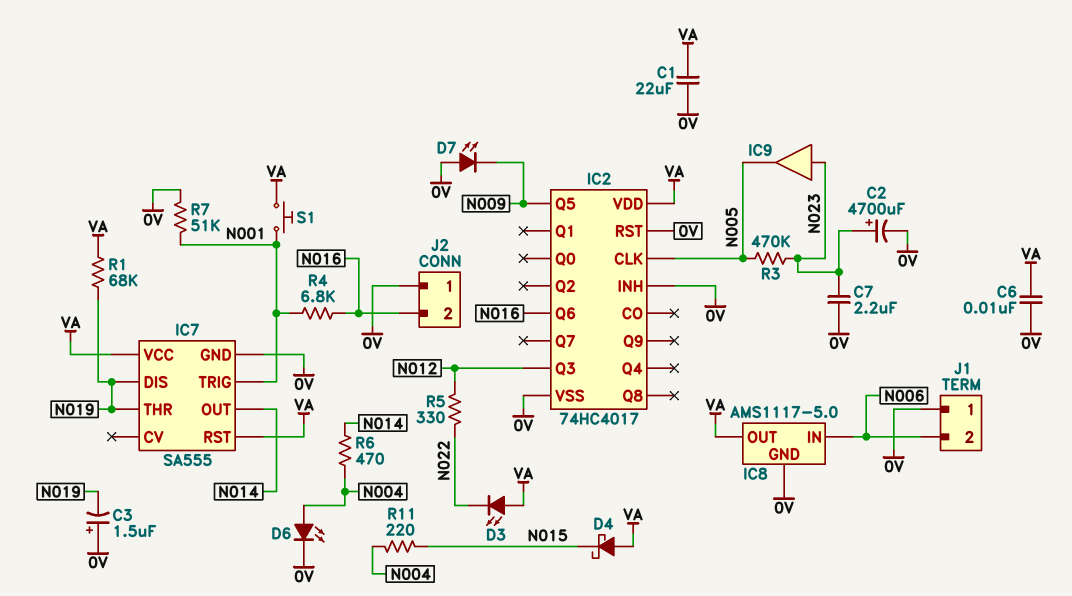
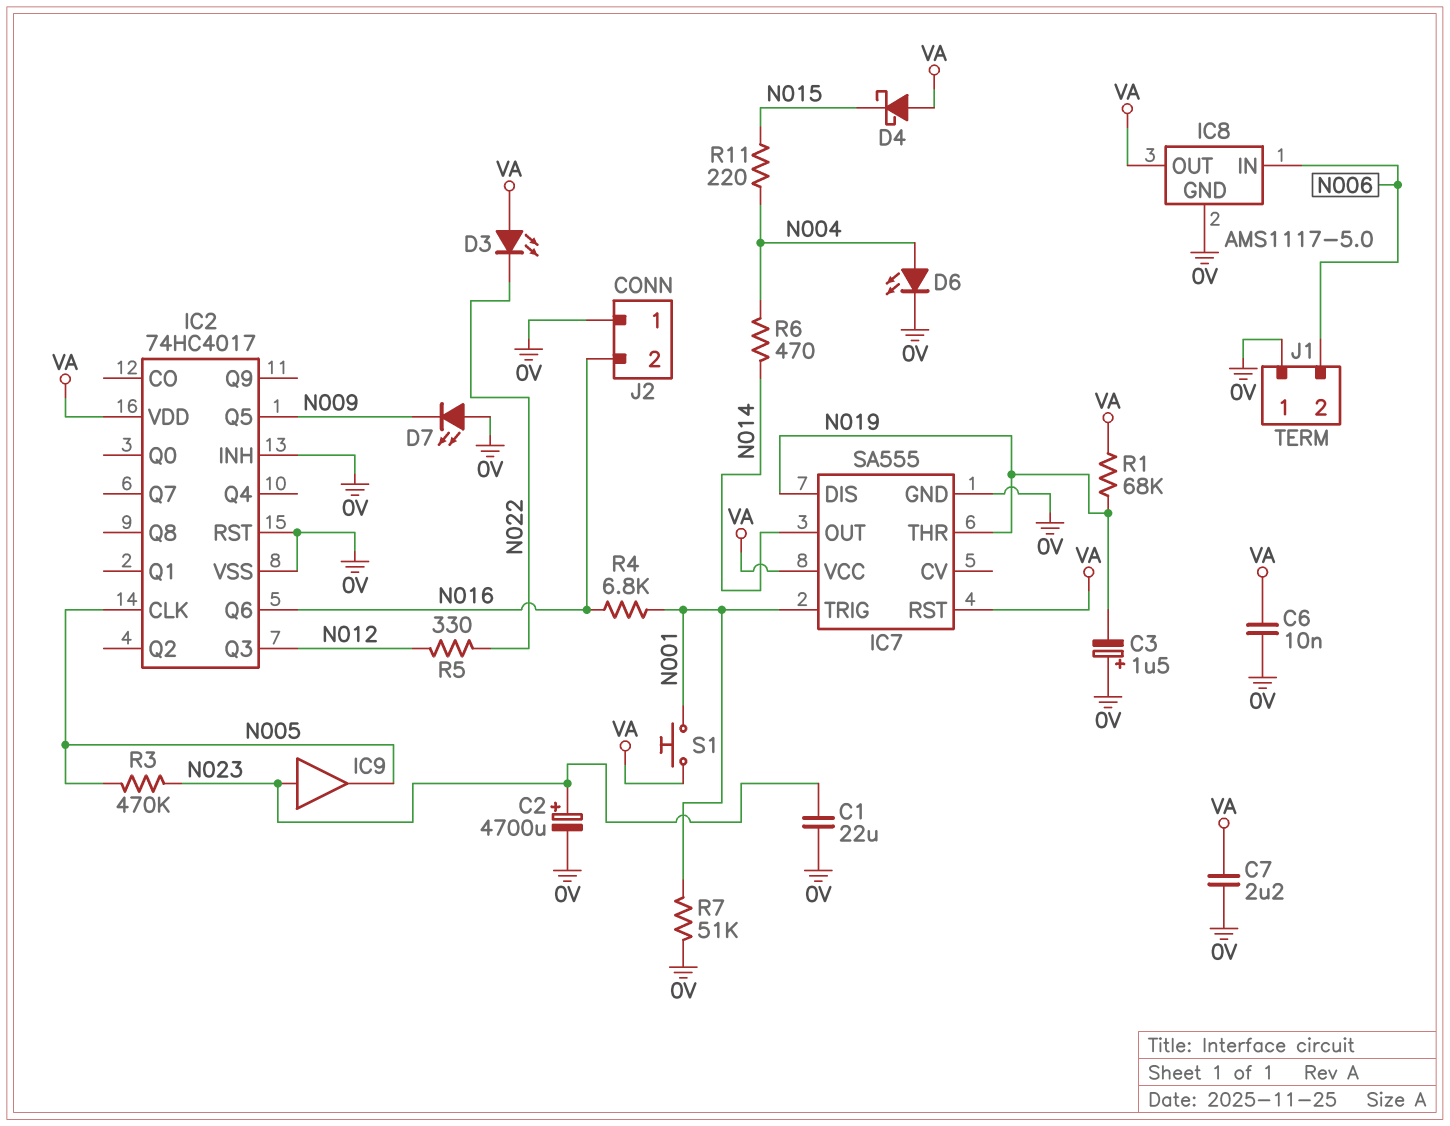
C1: 22uF (0V, VA) -> 22uF (0V, N023)
C7: 2.2uF (0V, N023) -> 2.2uF (0V, VA)

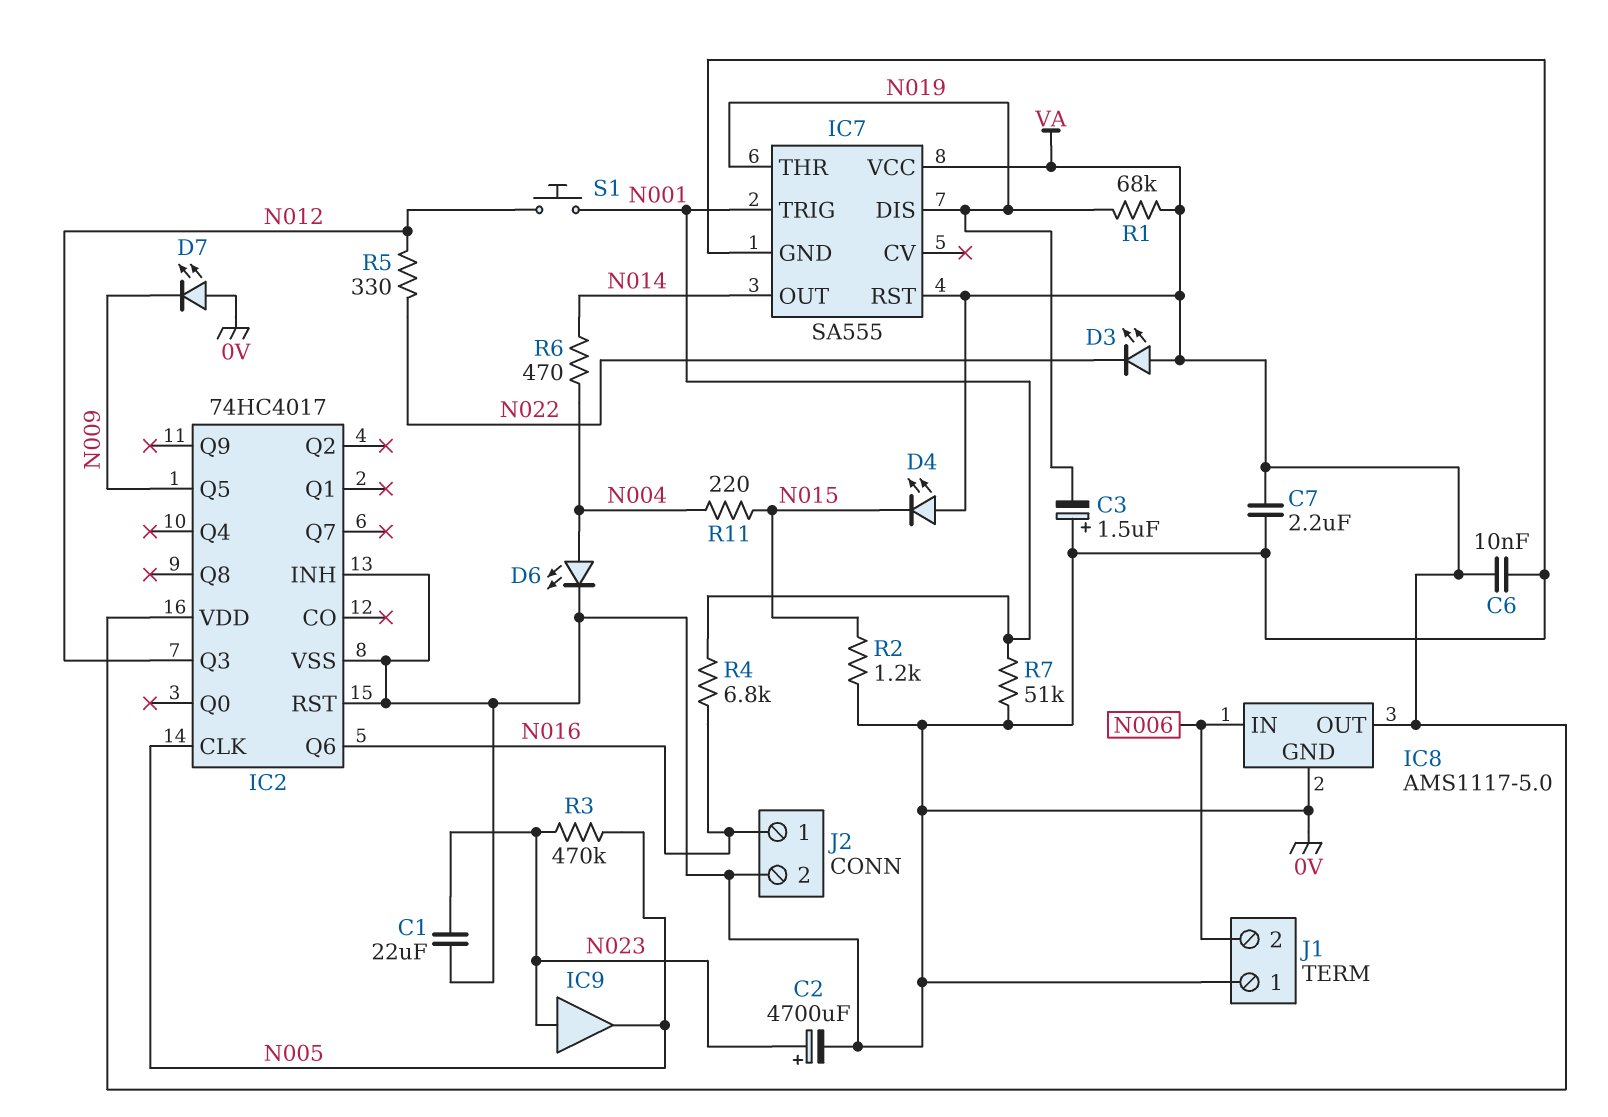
D4: schottky (A VA, K N015) -> LED (A VA, K N015)
J2 pin 1: 0V -> N016
J2 pin 2: N016 -> 0V
R2: none -> 1.2k (0V, N015)
S1: button (N001, VA) -> button (N001, N012)

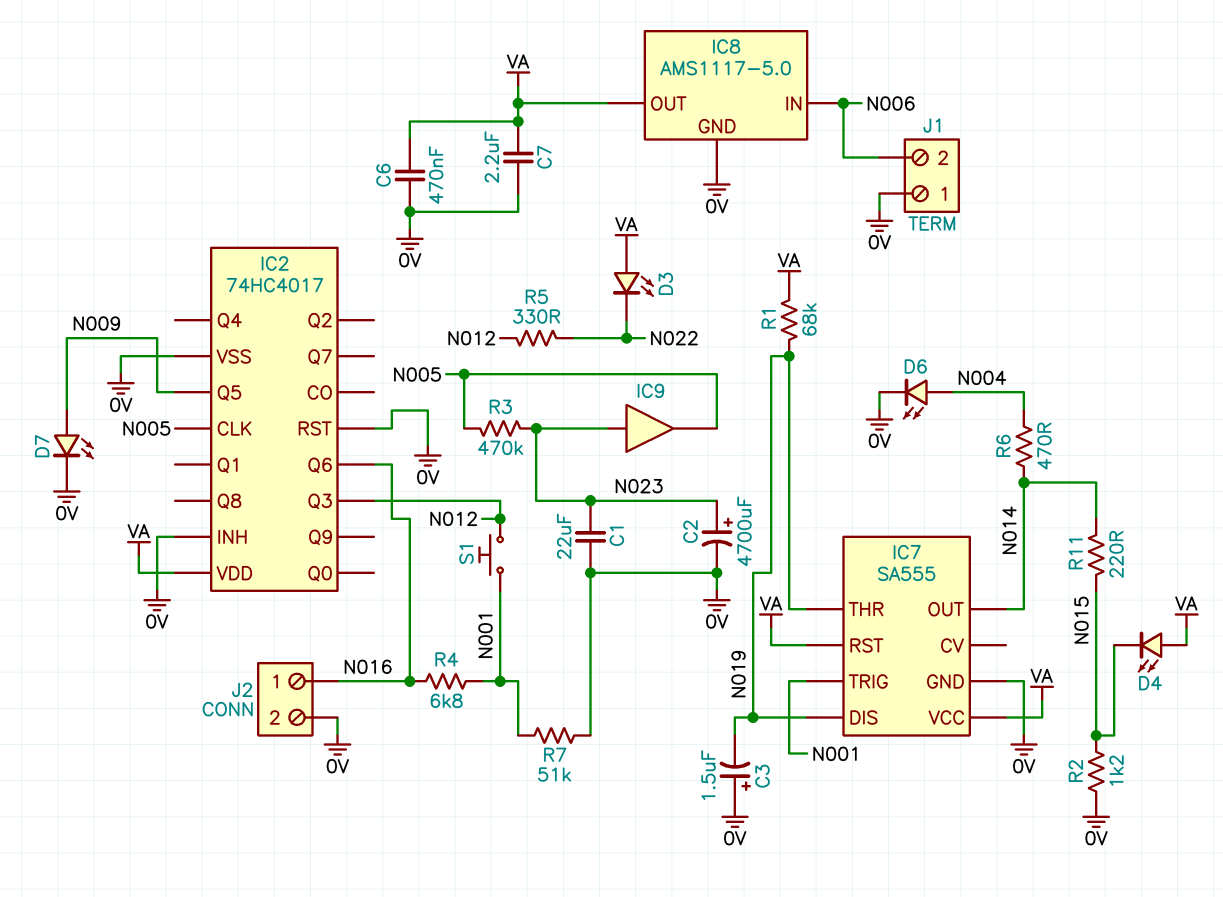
C6: 10nF (0V, VA) -> 470nF (0V, VA)
D7: LED (A 0V, K N009) -> LED (A N009, K 0V)
R11: 220 (N004, N015) -> 220 (N014, N015)

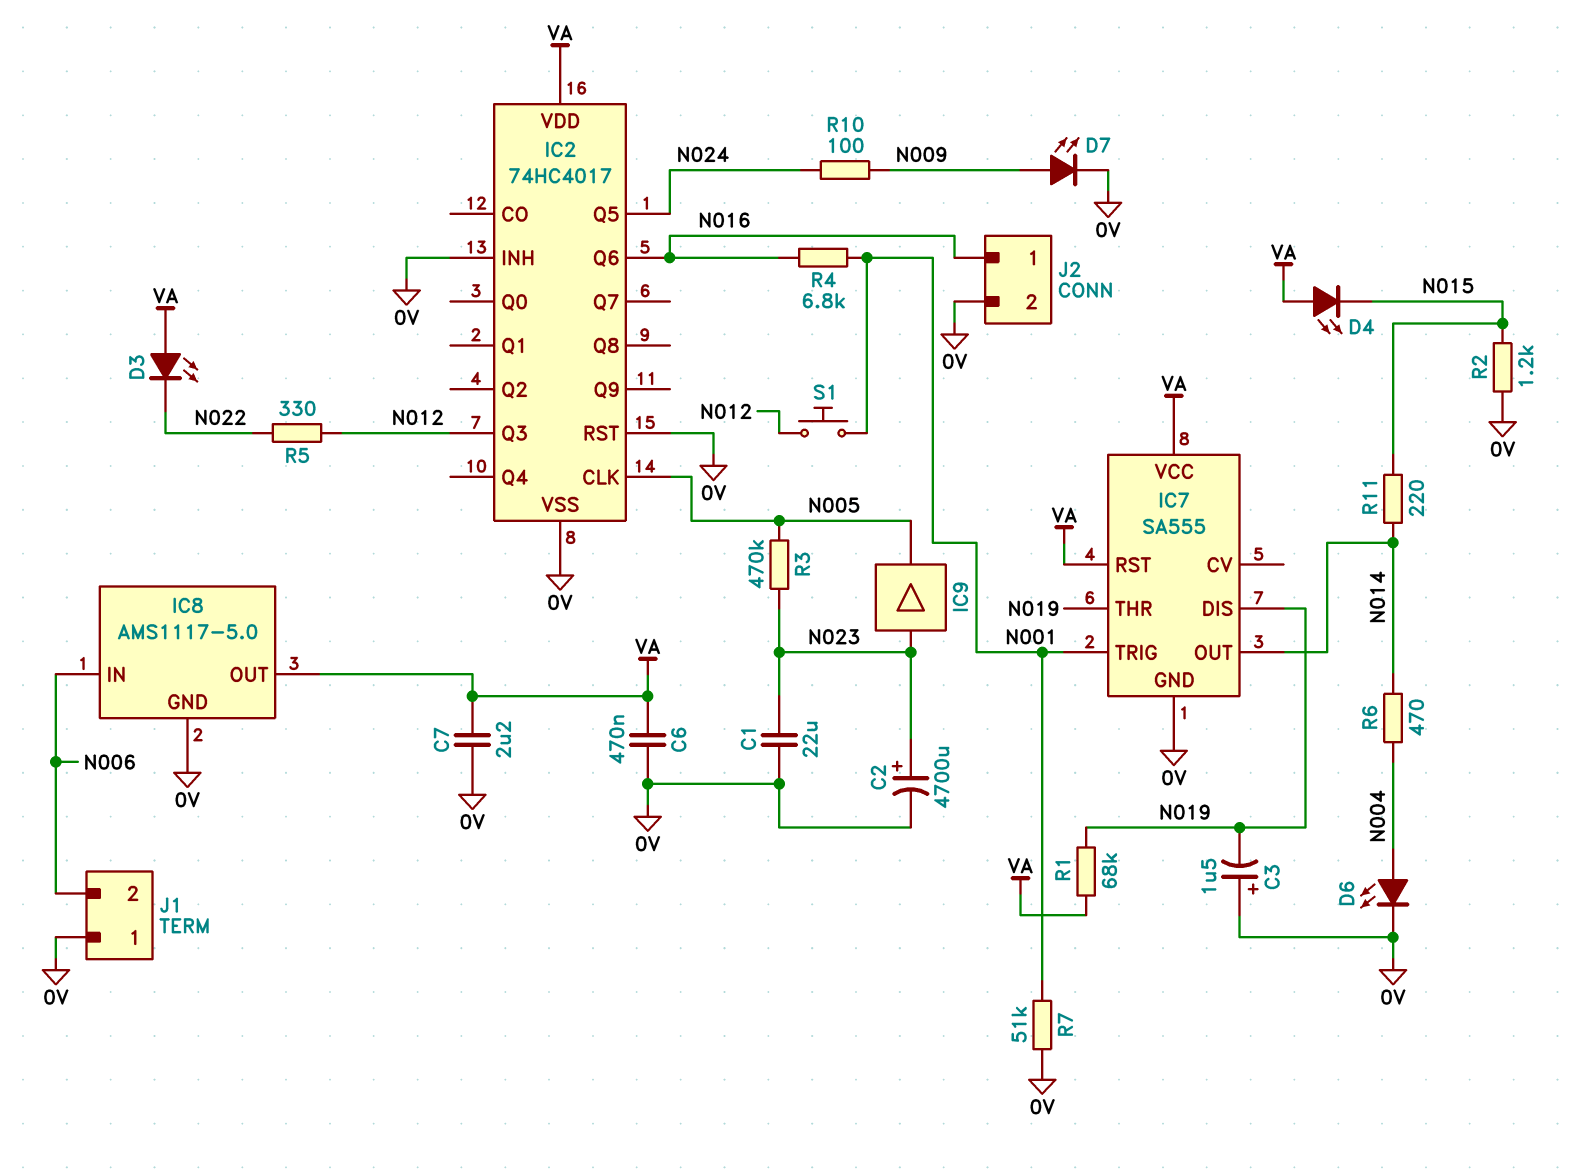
IC2 pin Q5: N009 -> N024
R10: none -> 100 (N009, N024)

